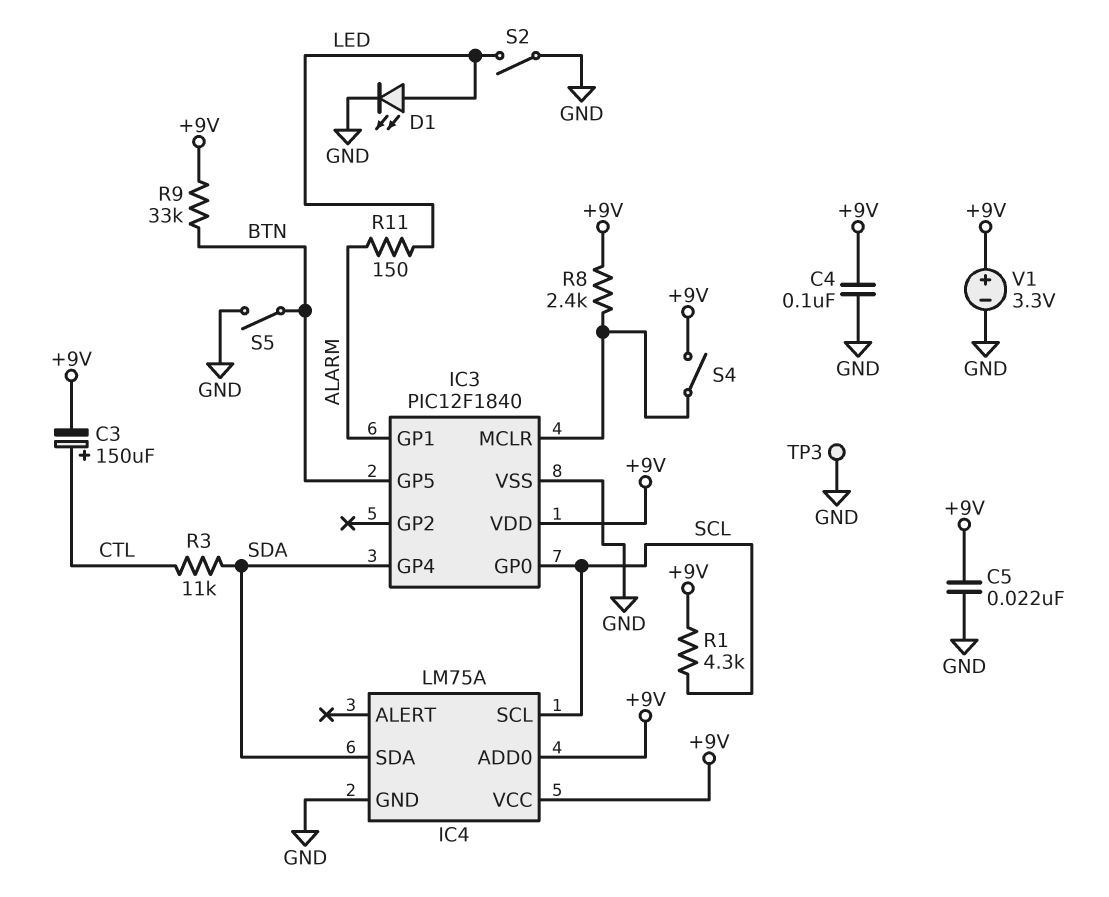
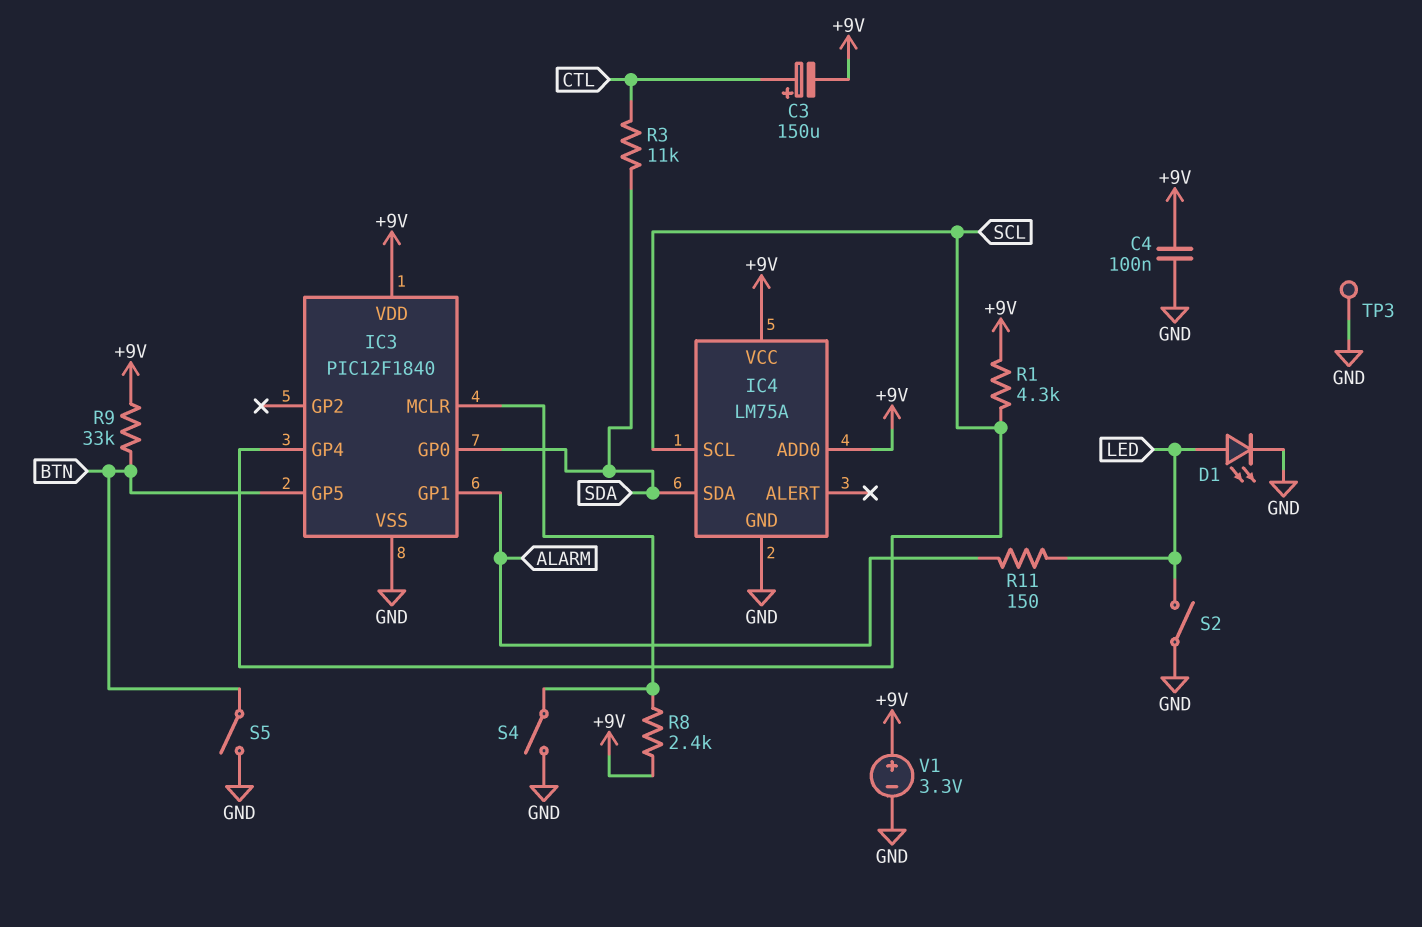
C5: 22nF (+9V, GND) -> none
IC3 pin GP0: SCL -> SDA
IC3 pin GP4: SDA -> SCL
S4: switch (+9V, IC3/MCLR) -> switch (GND, IC3/MCLR)

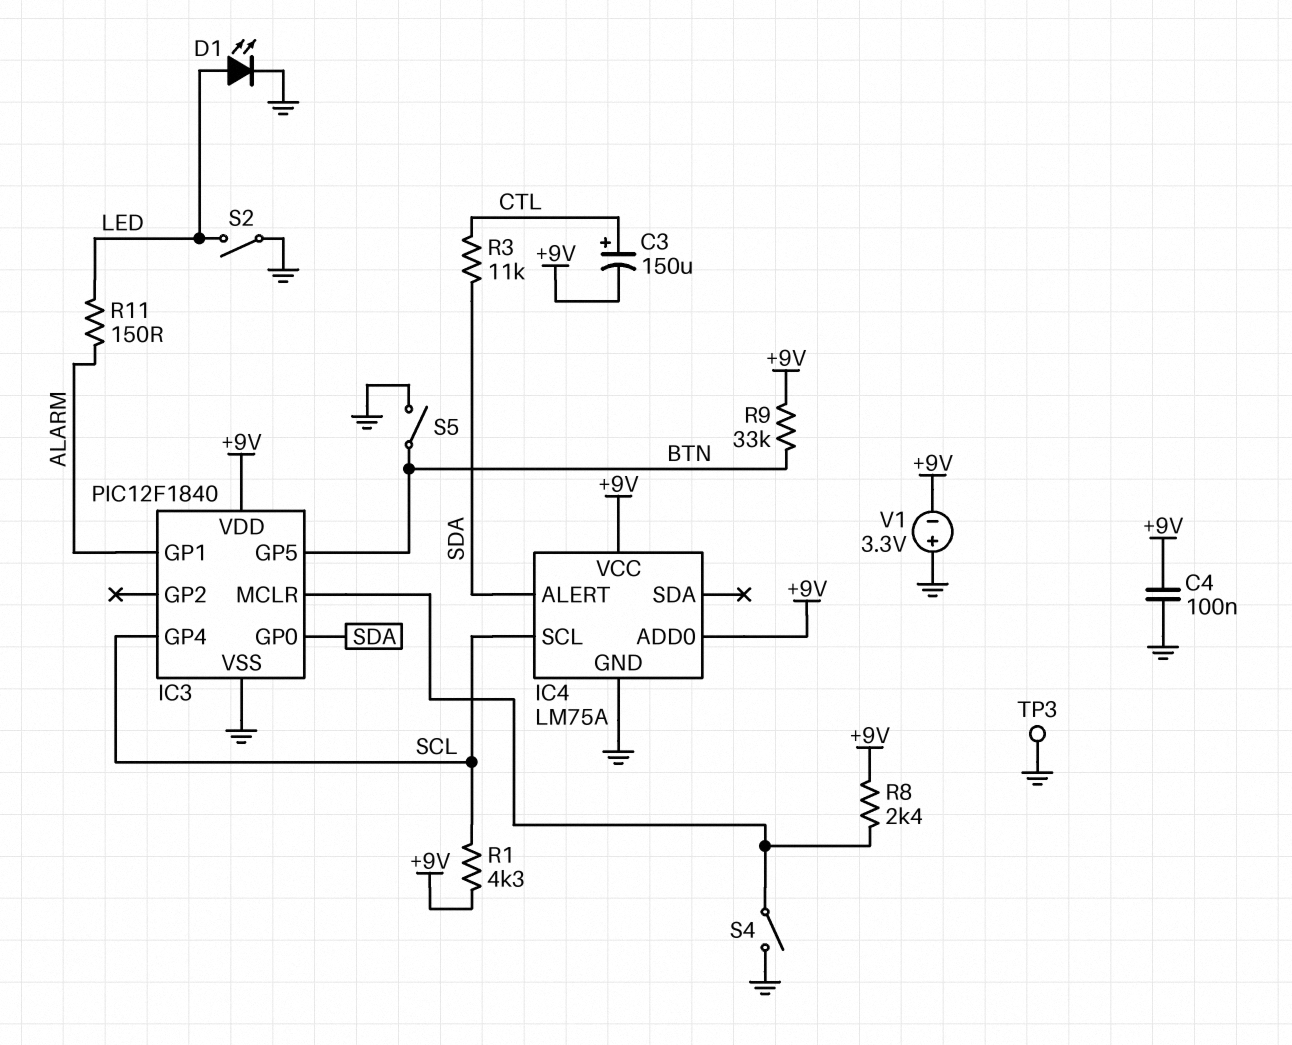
IC4 pin ALERT: none -> SDA
IC4 pin SDA: SDA -> none
V1: 3.3V (plus +9V, minus GND) -> 3.3V (plus GND, minus +9V)

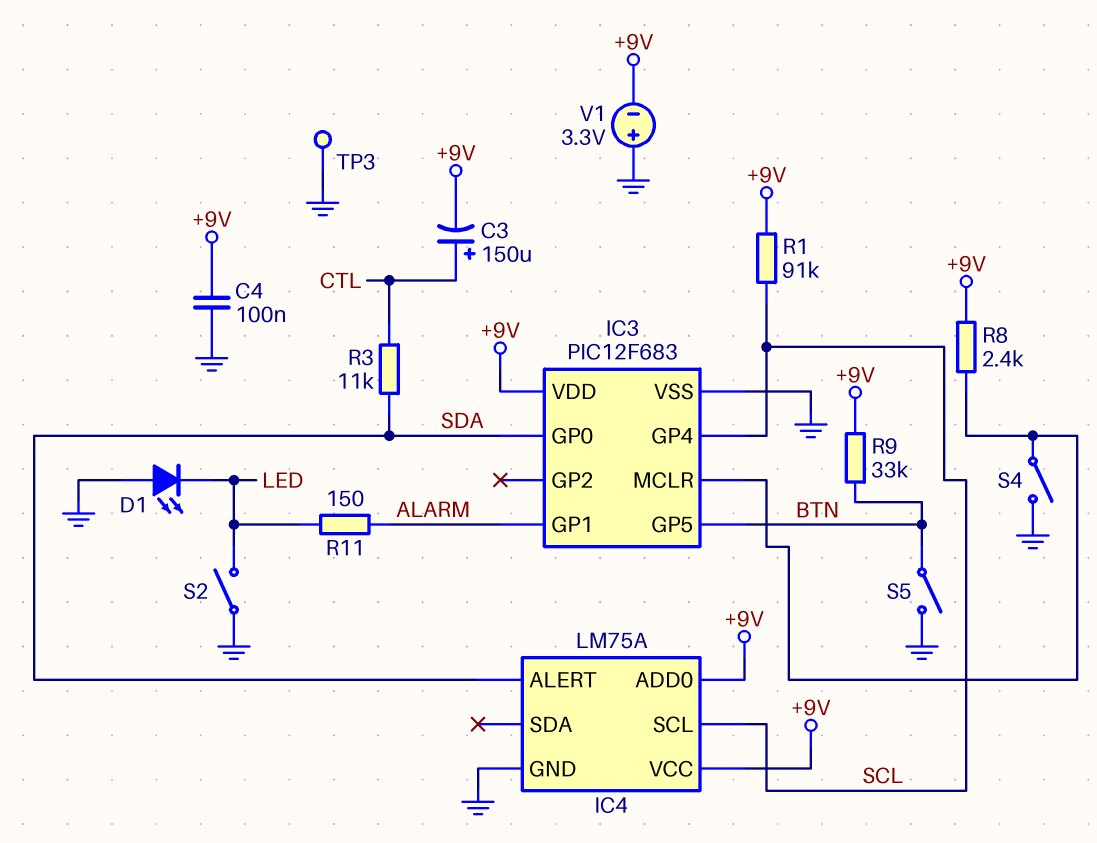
D1: LED (A LED, K GND) -> LED (A GND, K LED)
IC3: PIC12F1840 -> PIC12F683
R1: 4.3k (+9V, SCL) -> 91k (+9V, SCL)

